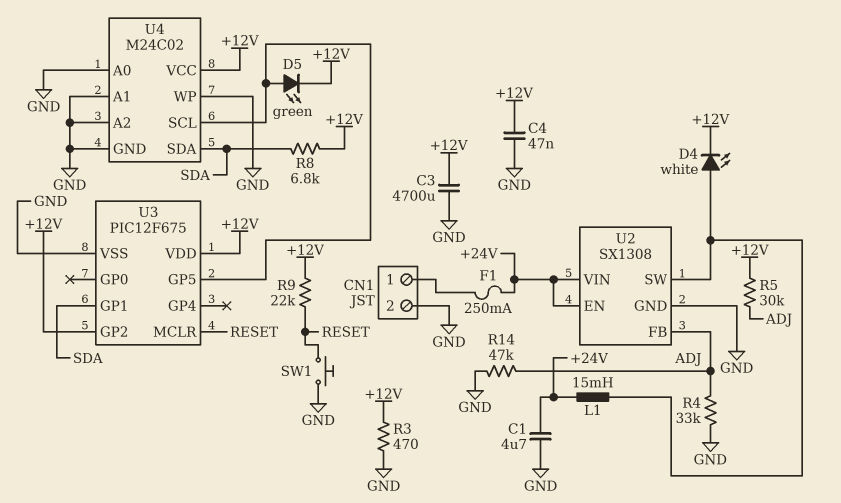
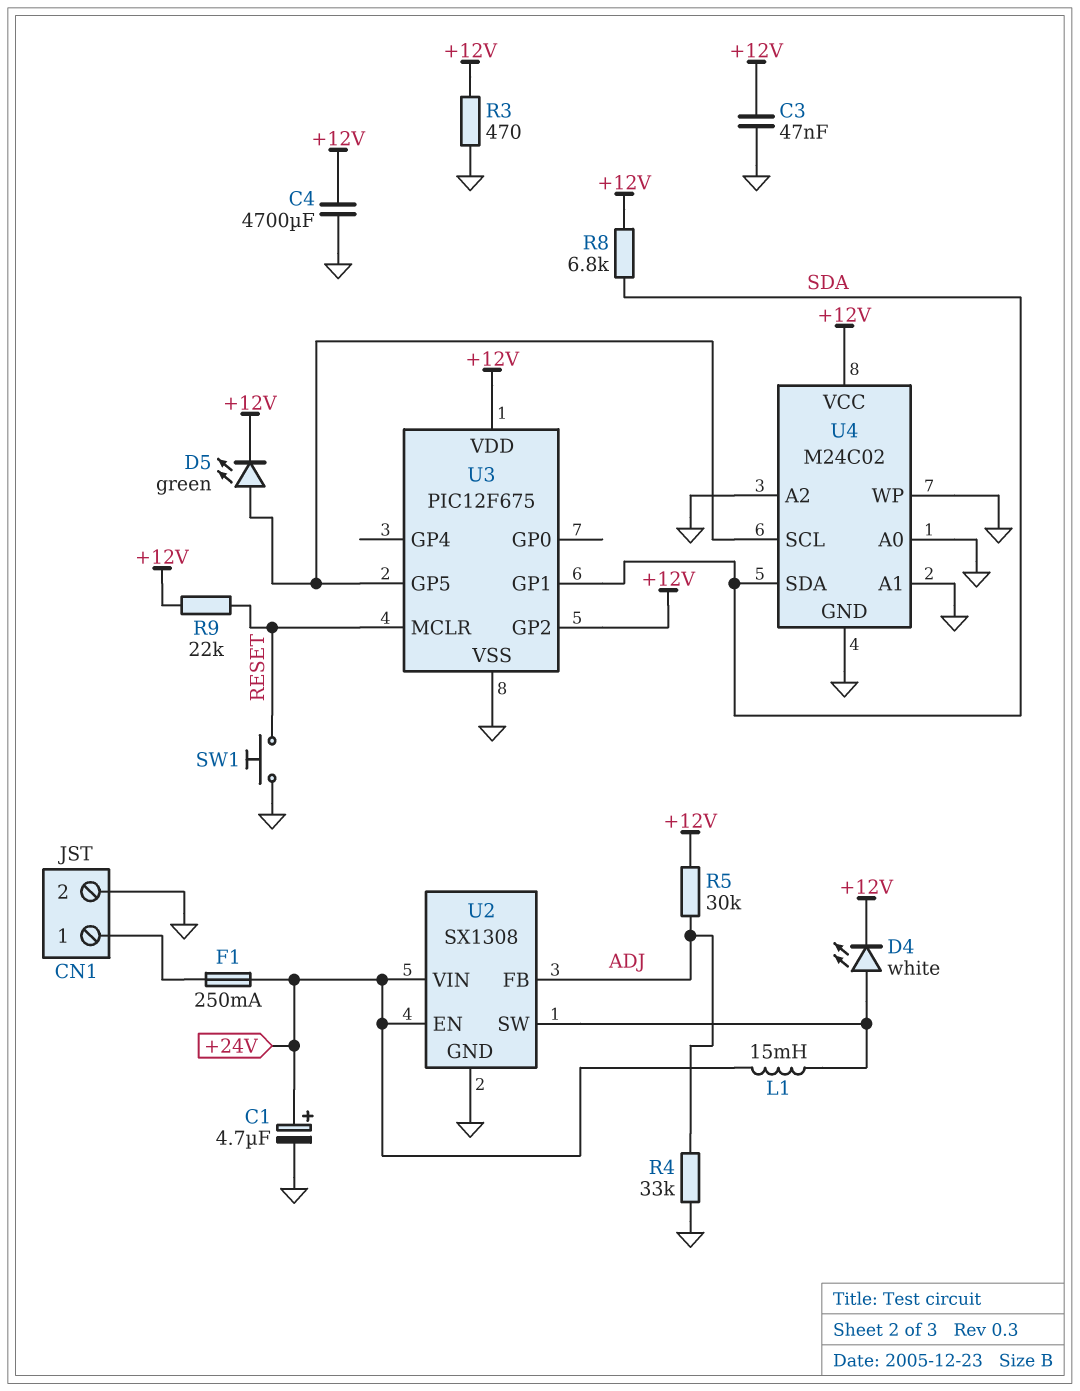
C1: 4.7uF (+24V, GND) -> 4.7uF (plus +24V, minus GND)
C3: 4700uF (+12V, GND) -> 47nF (+12V, GND)
C4: 47nF (+12V, GND) -> 4700uF (+12V, GND)
R14: 47k (ADJ, GND) -> none

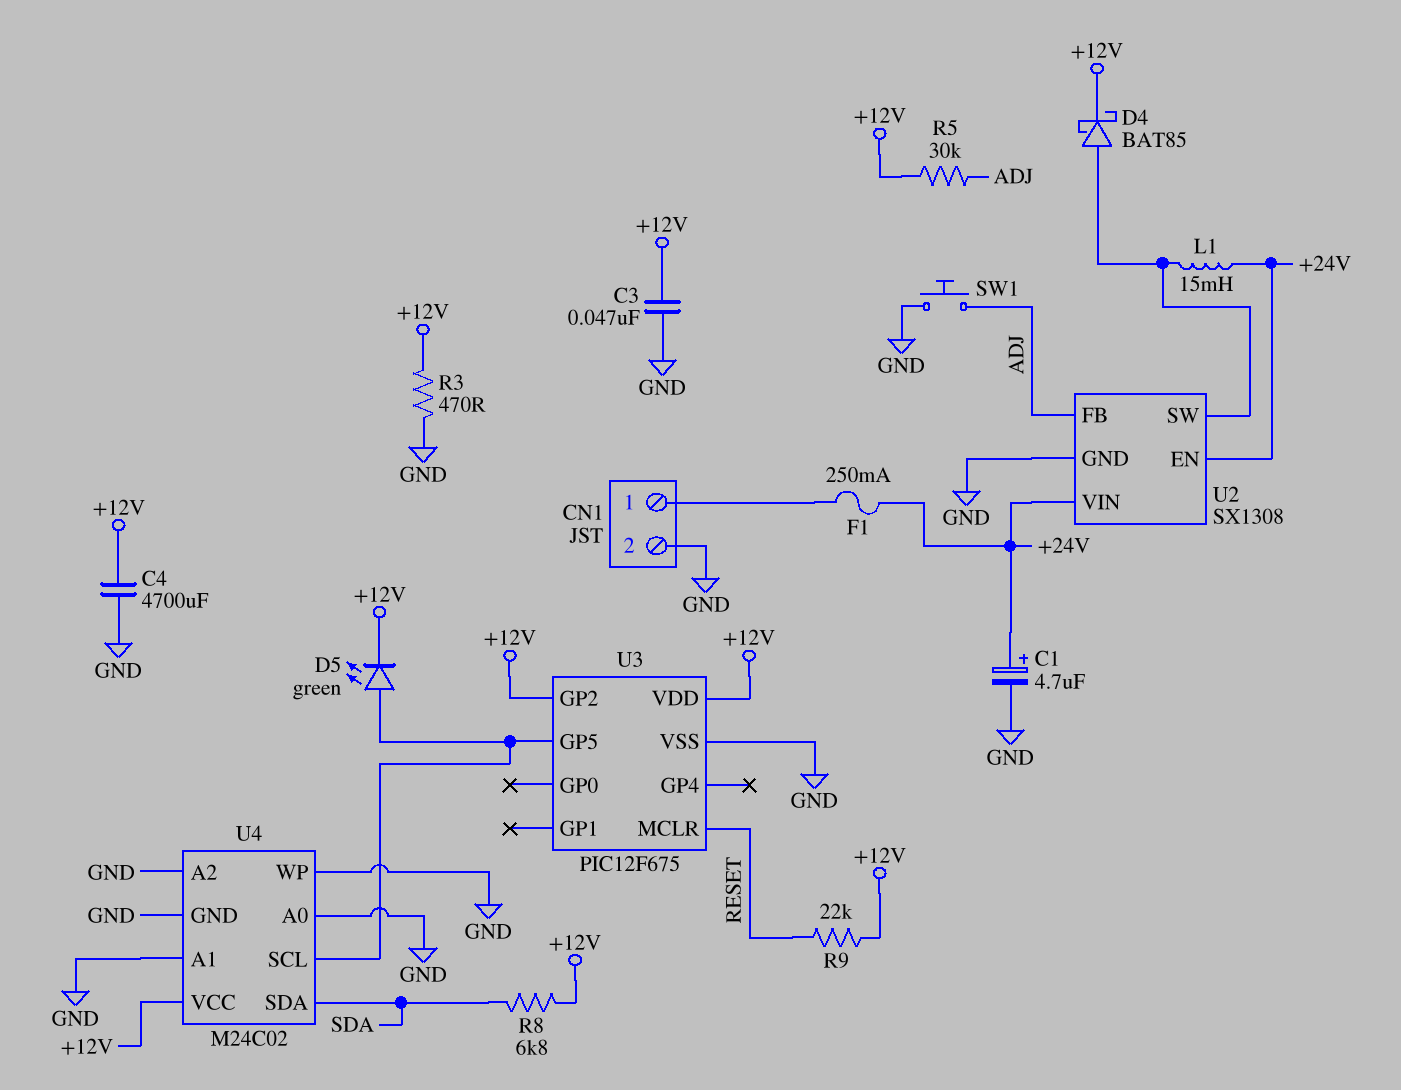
D4: LED white (A U2/SW, K +12V) -> schottky BAT85 (A U2/SW, K +12V)
R4: 33k (ADJ, GND) -> none
SW1: button (GND, RESET) -> button (ADJ, GND)
U3 pin GP1: SDA -> none

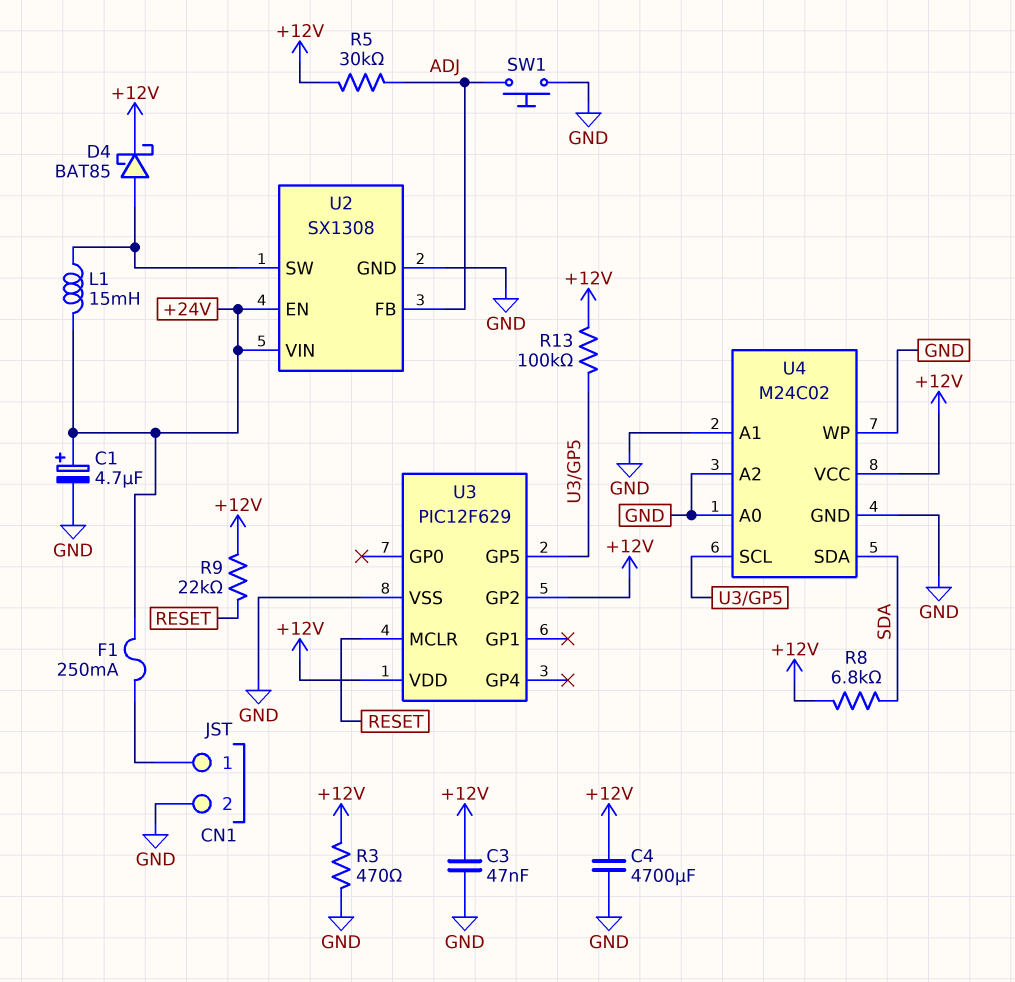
D5: LED green (A U3/GP5, K +12V) -> none
R13: none -> 100k (+12V, U3/GP5)
U3: PIC12F675 -> PIC12F629

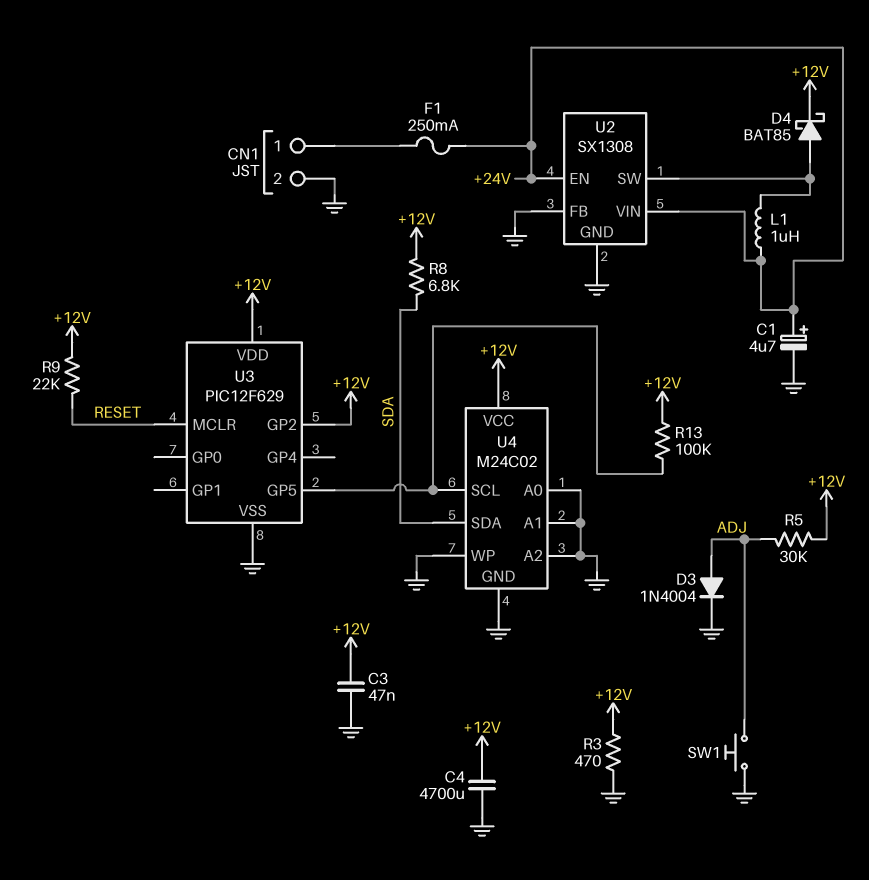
D3: none -> diode 1N4004 (A ADJ, K GND)
L1: 15mH (+24V, U2/SW) -> 1uH (+24V, U2/SW)
U2 pin FB: ADJ -> GND

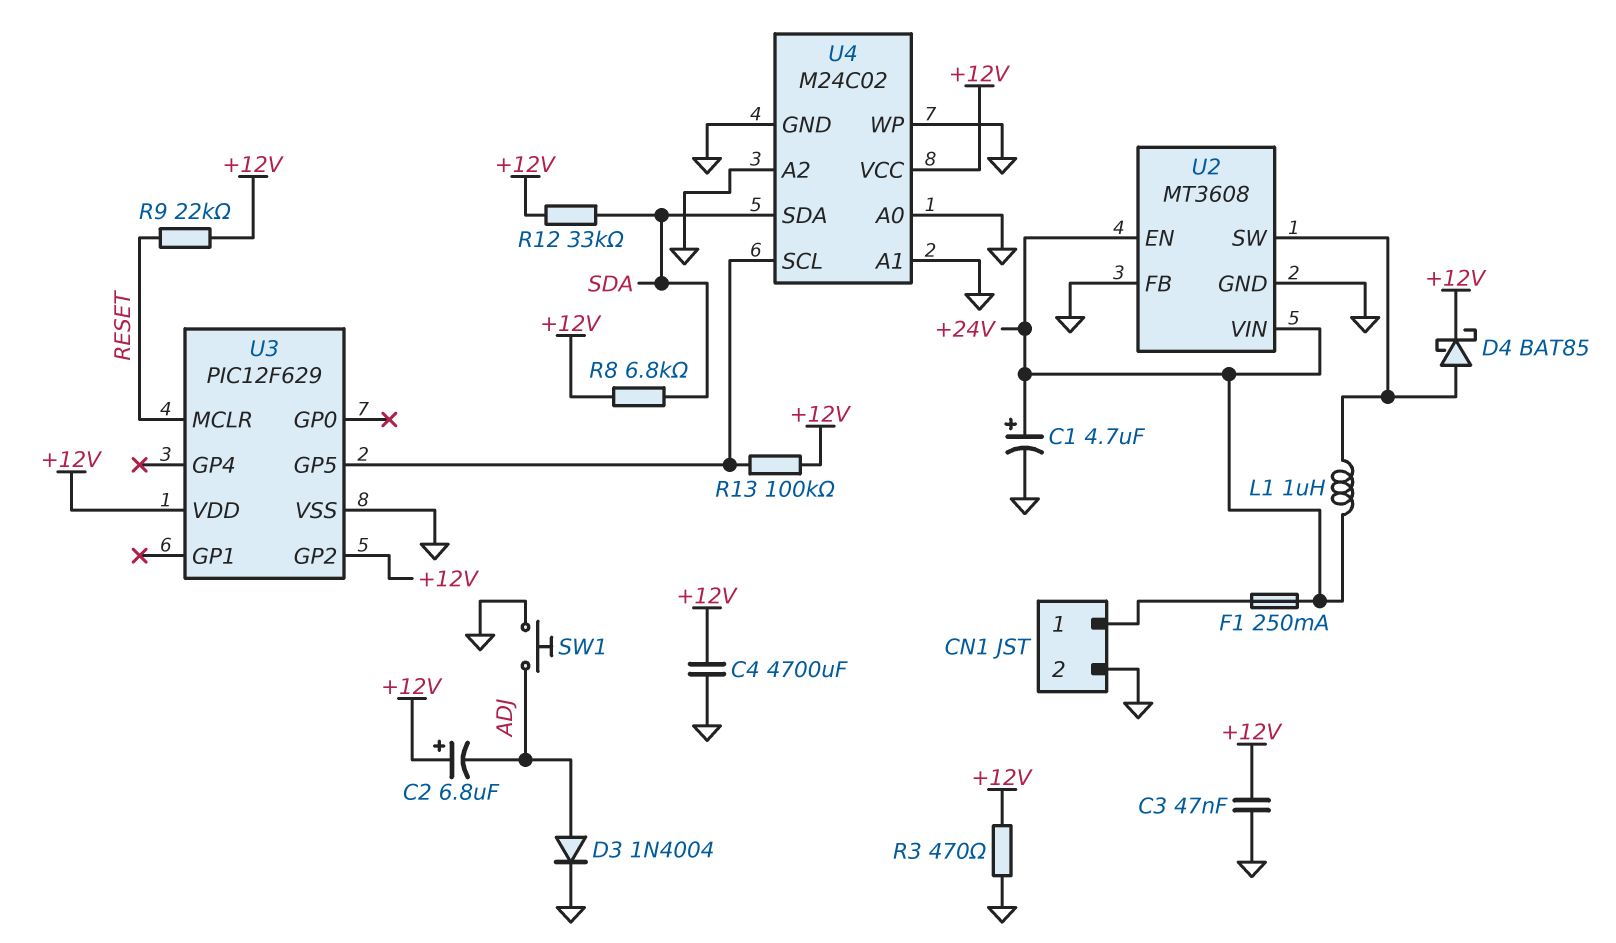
C2: none -> 6.8uF (plus +12V, minus ADJ)
R5: 30k (+12V, ADJ) -> none
R12: none -> 33k (+12V, SDA)
U2: SX1308 -> MT3608

